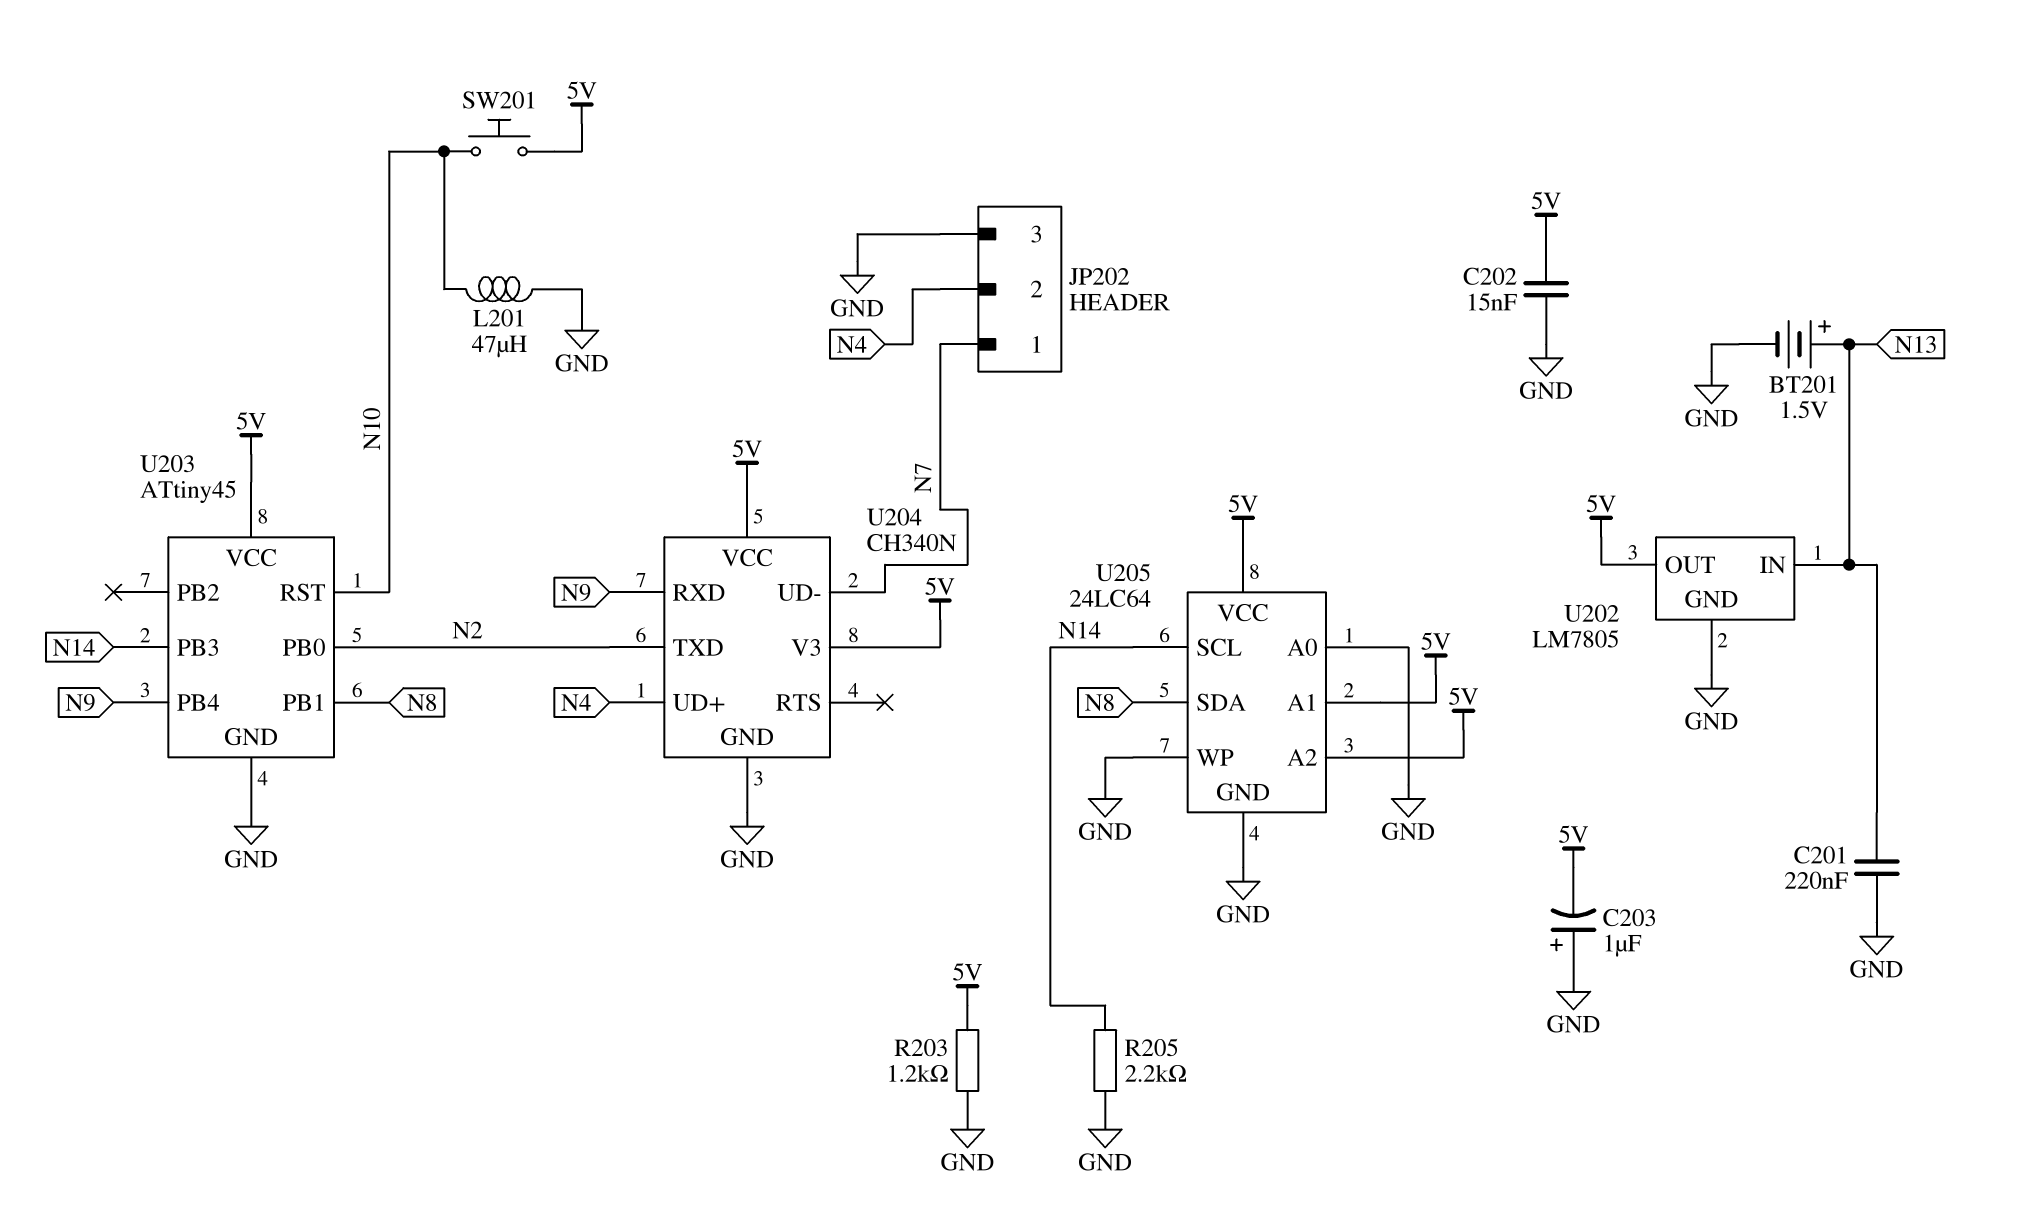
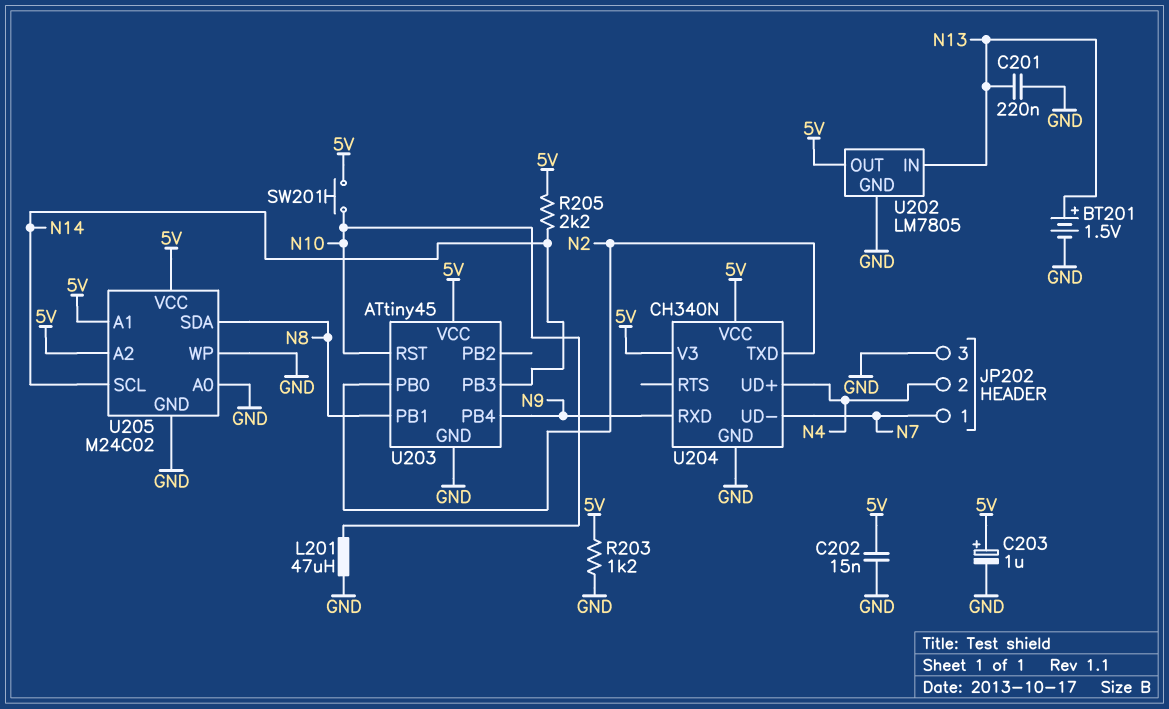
C203: 1uF (plus GND, minus 5V) -> 1uF (plus 5V, minus GND)
R205: 2.2k (GND, N14) -> 2.2k (5V, N14)
U205: 24LC64 -> M24C02

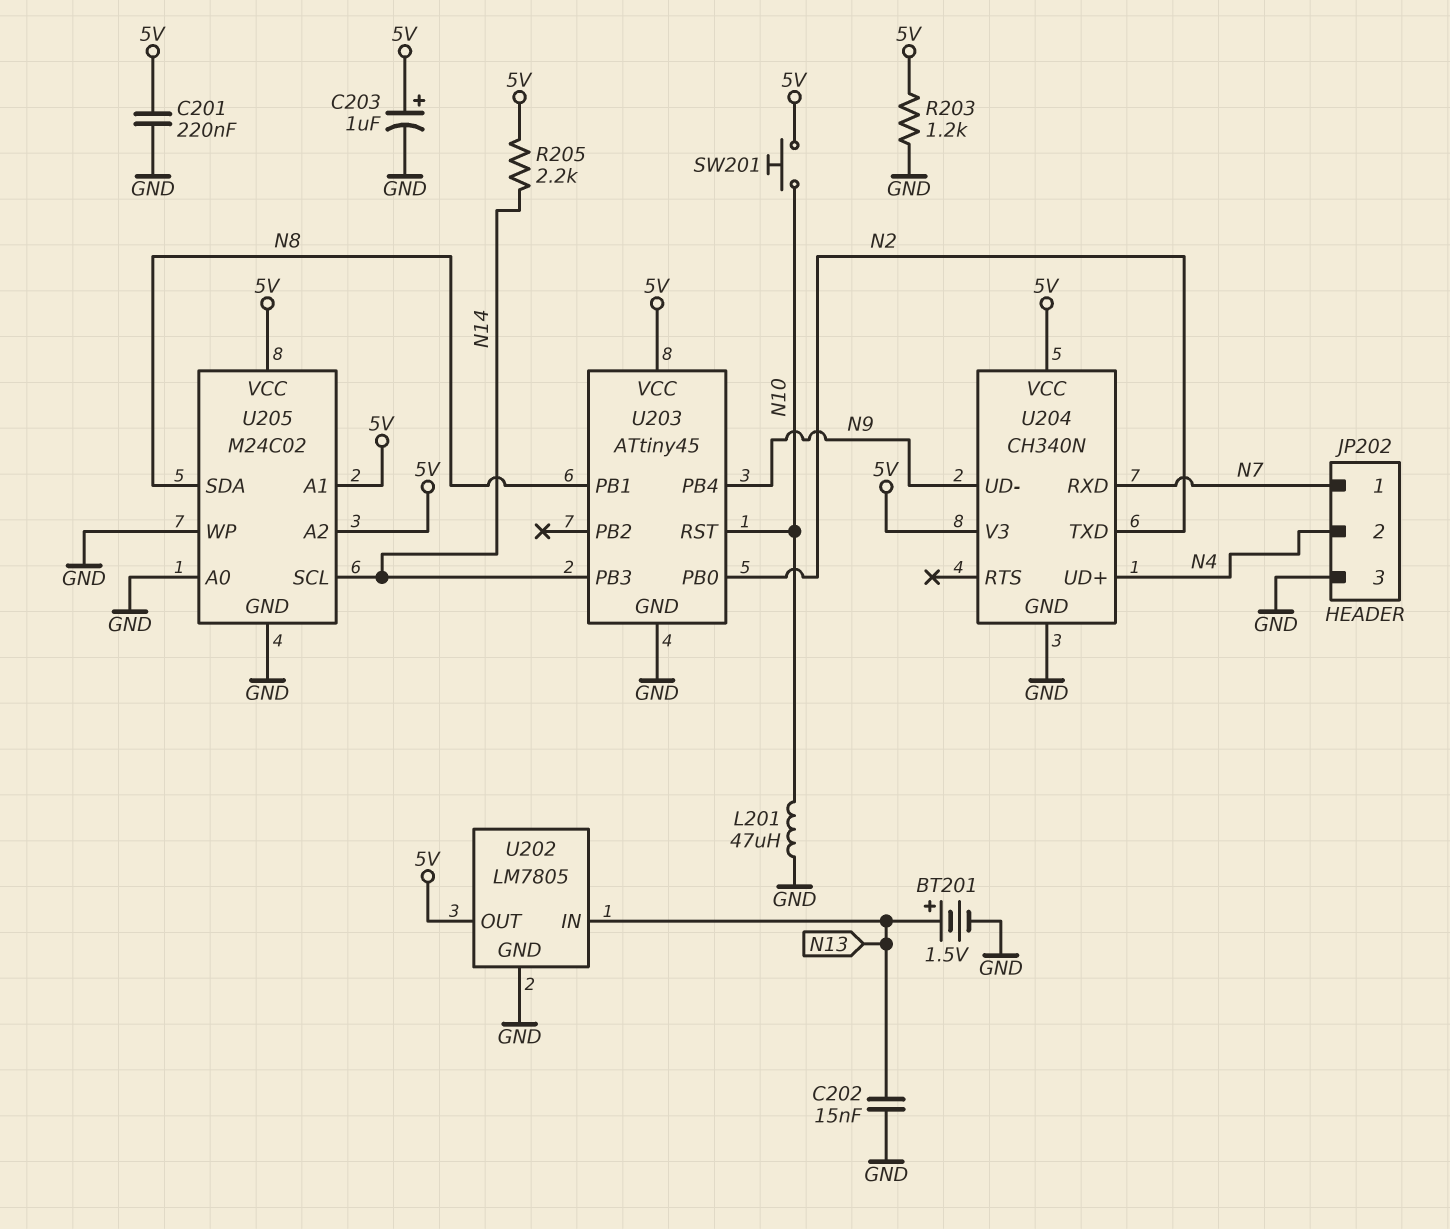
C201: 220nF (GND, N13) -> 220nF (5V, GND)
C202: 15nF (5V, GND) -> 15nF (GND, N13)
U204 pin RXD: N9 -> N7
U204 pin UD-: N7 -> N9

